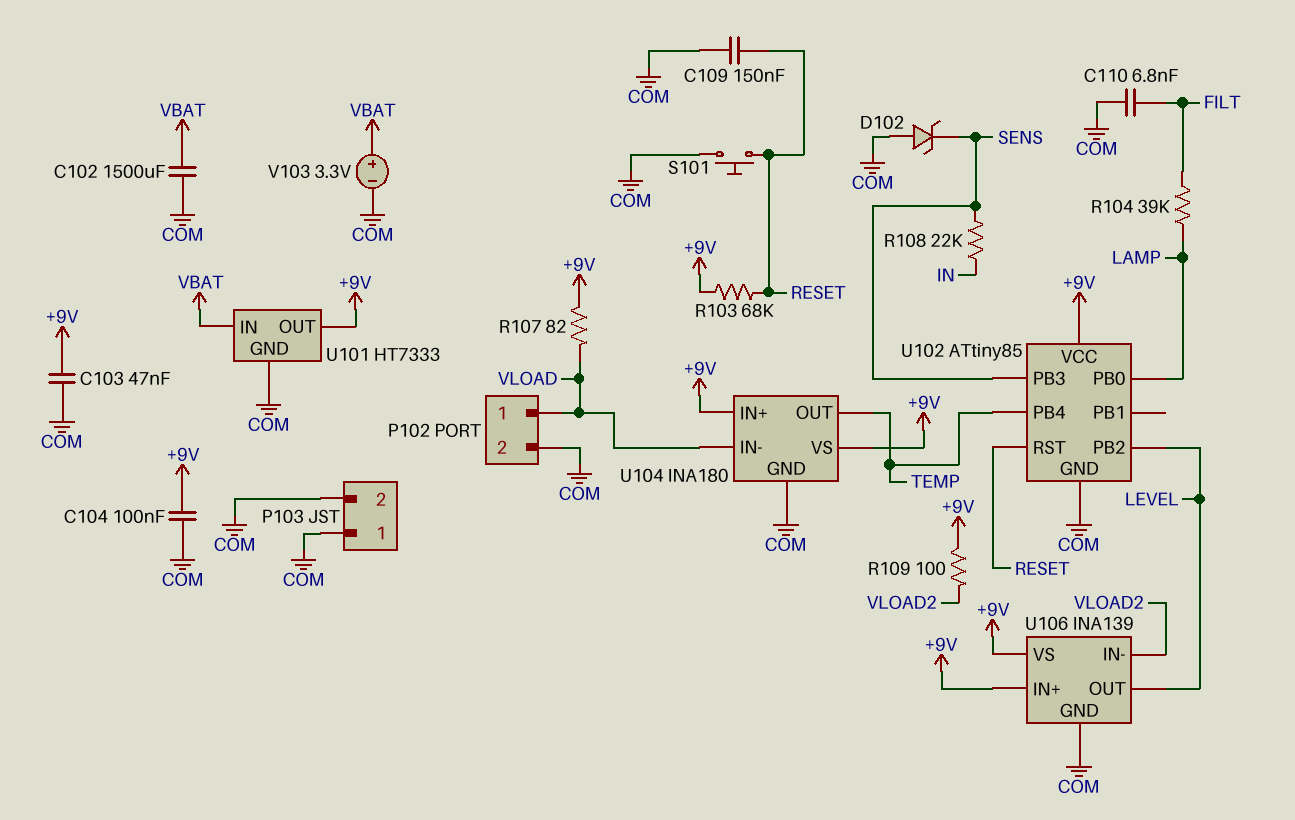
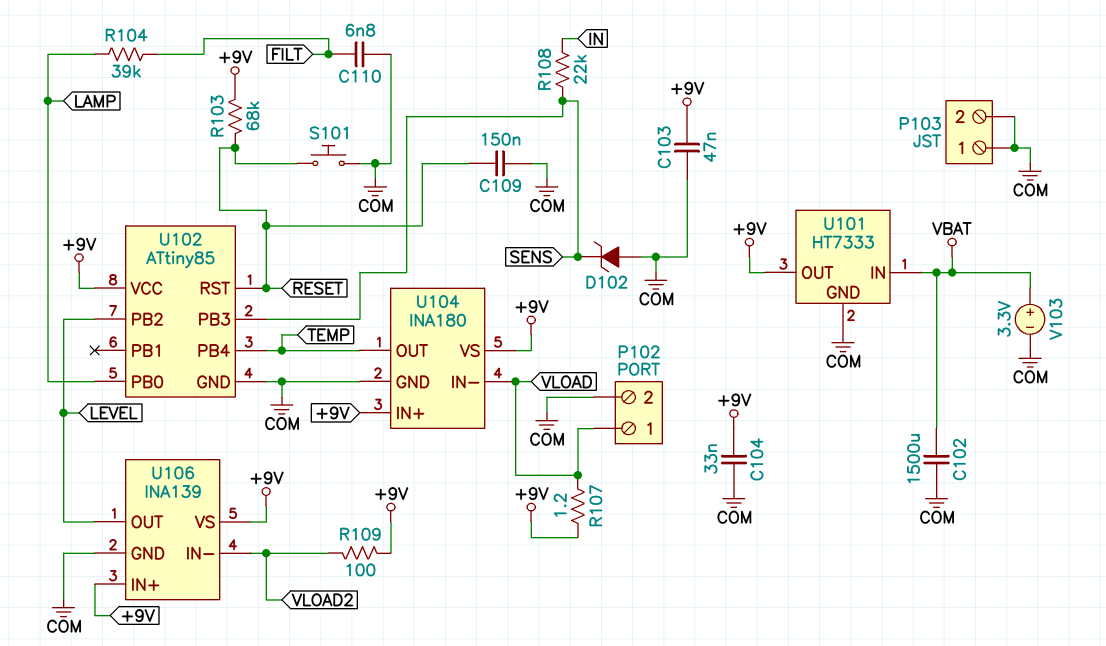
C104: 100nF (+9V, COM) -> 33nF (+9V, COM)
R107: 82 (+9V, VLOAD) -> 1.2 (+9V, VLOAD)

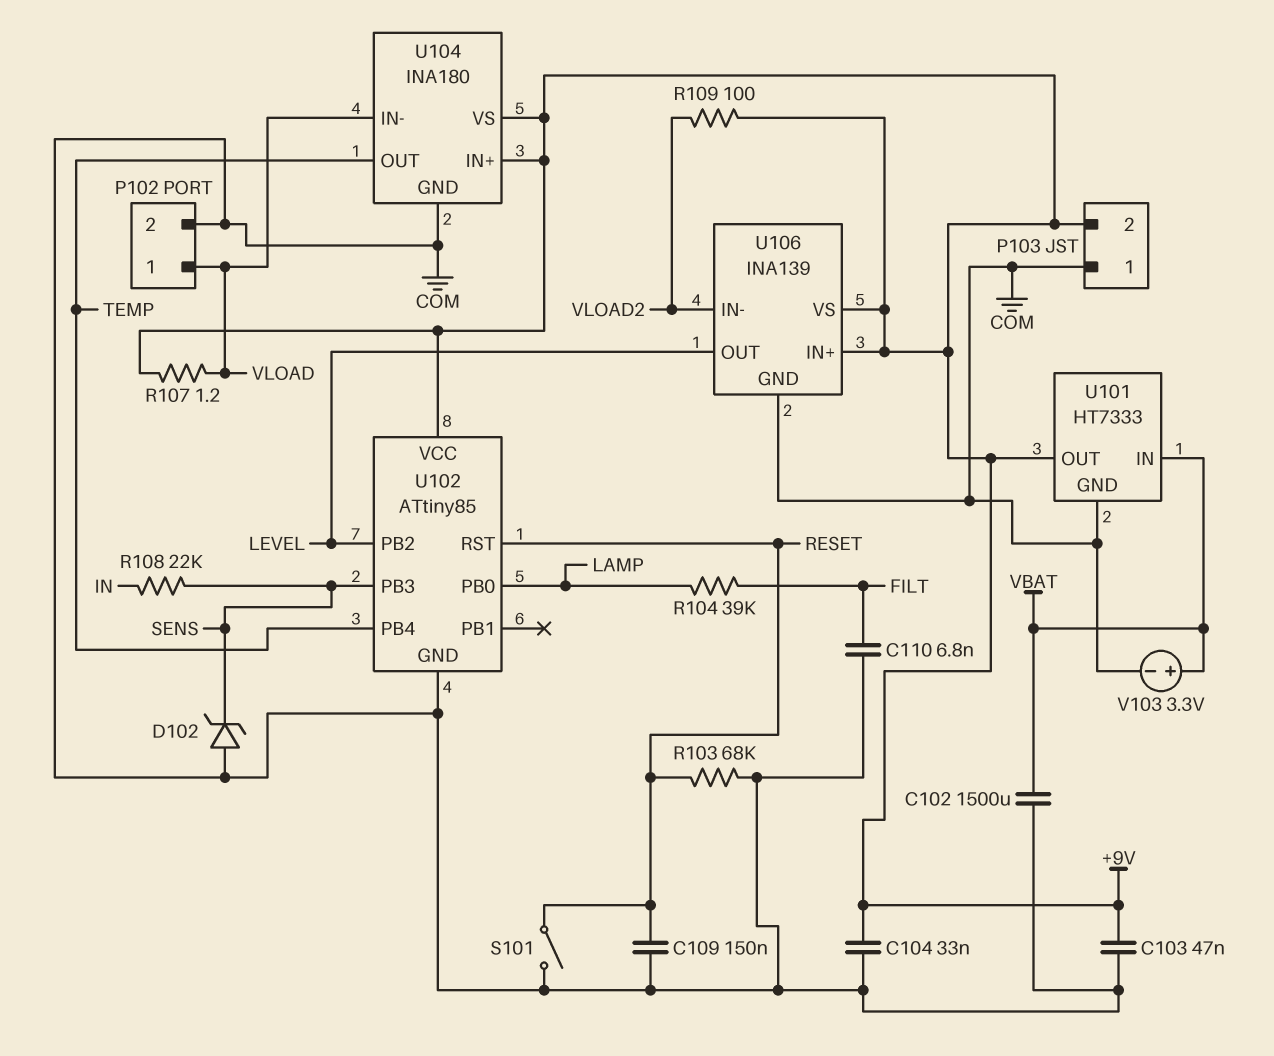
P103 pin 2: COM -> +9V
R103: 68k (+9V, RESET) -> 68k (COM, RESET)
S101: button (COM, RESET) -> switch (COM, RESET)

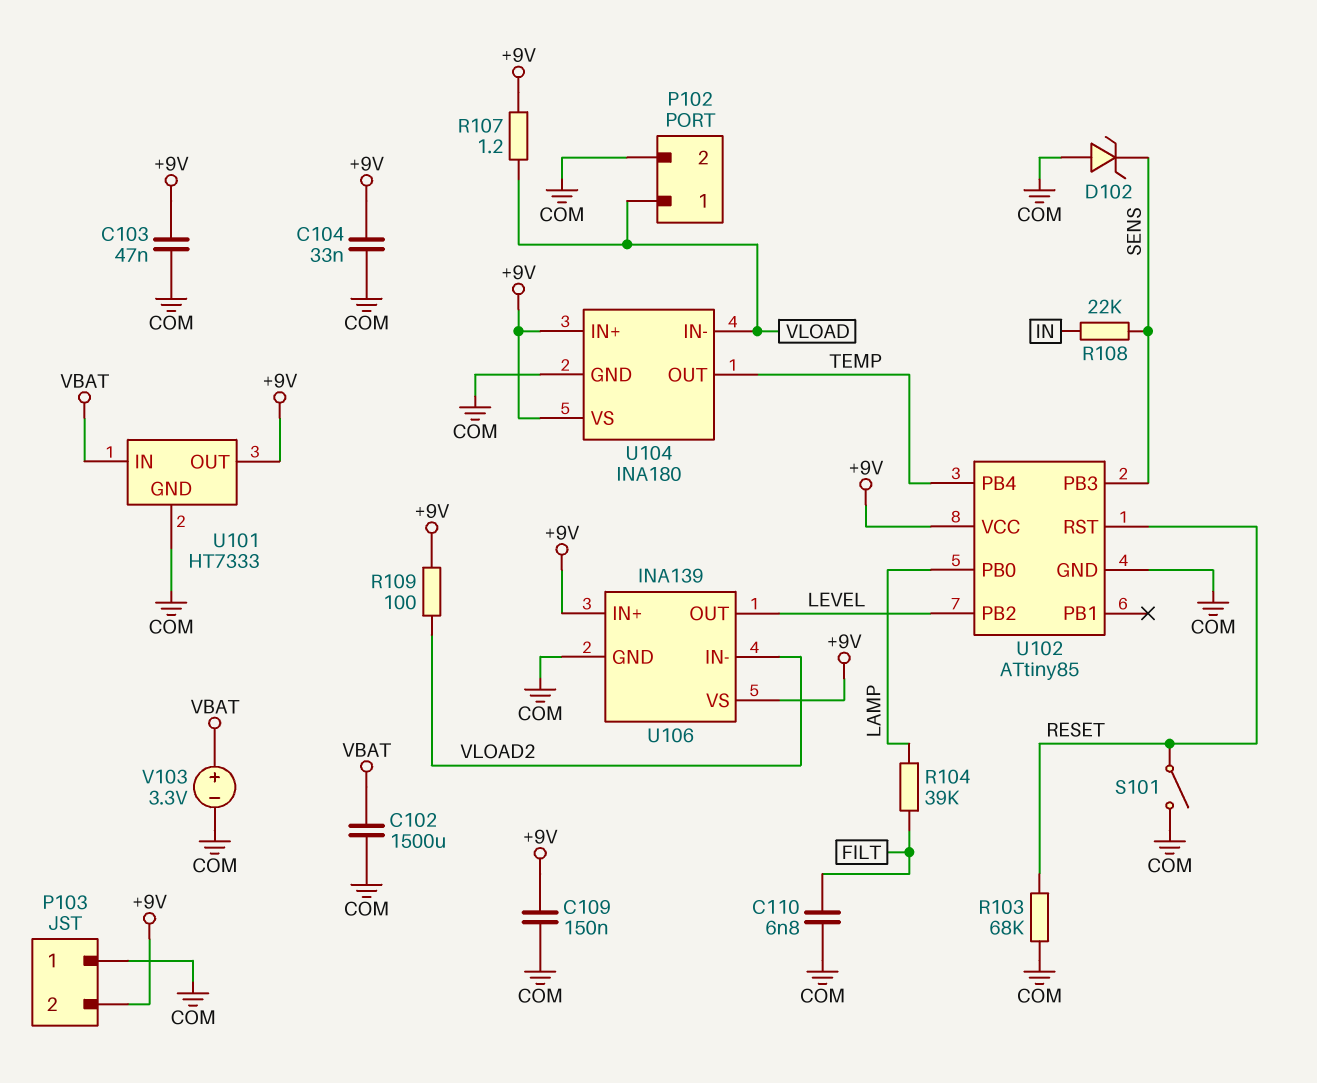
C109: 150nF (COM, RESET) -> 150nF (+9V, COM)

